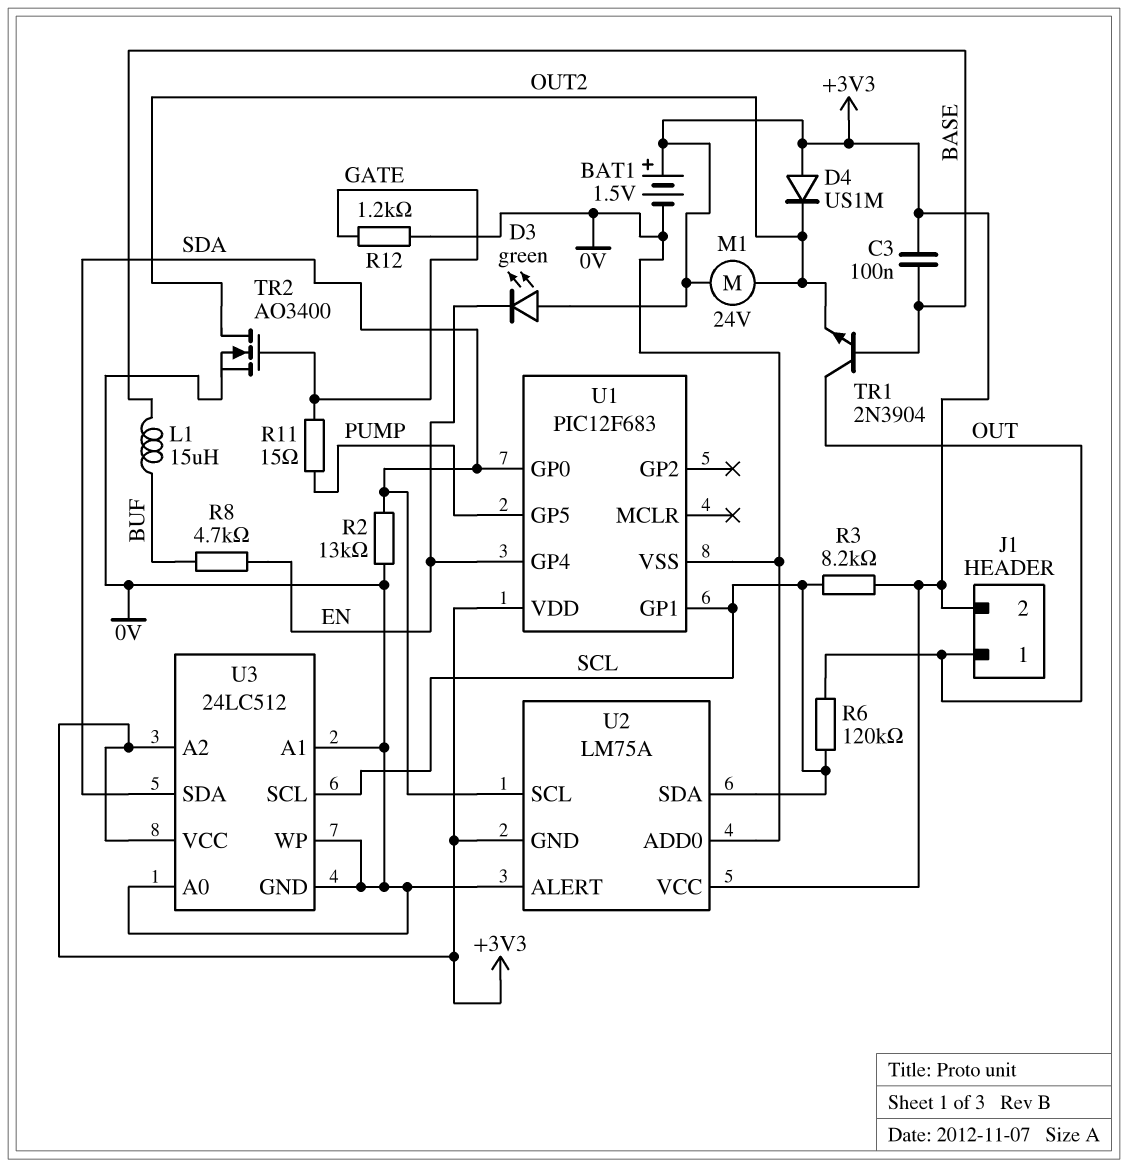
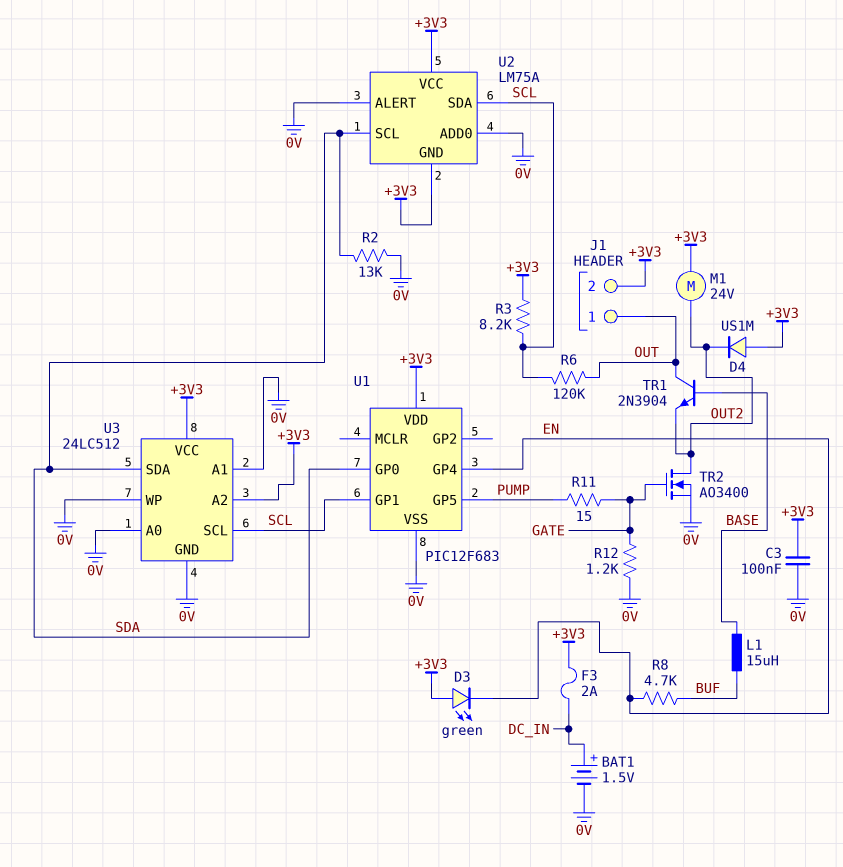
BAT1: 1.5V (plus +3V3, minus 0V) -> 1.5V (plus DC_IN, minus 0V)
C3: 100nF (+3V3, BASE) -> 100nF (+3V3, 0V)
F3: none -> 2A (+3V3, DC_IN)

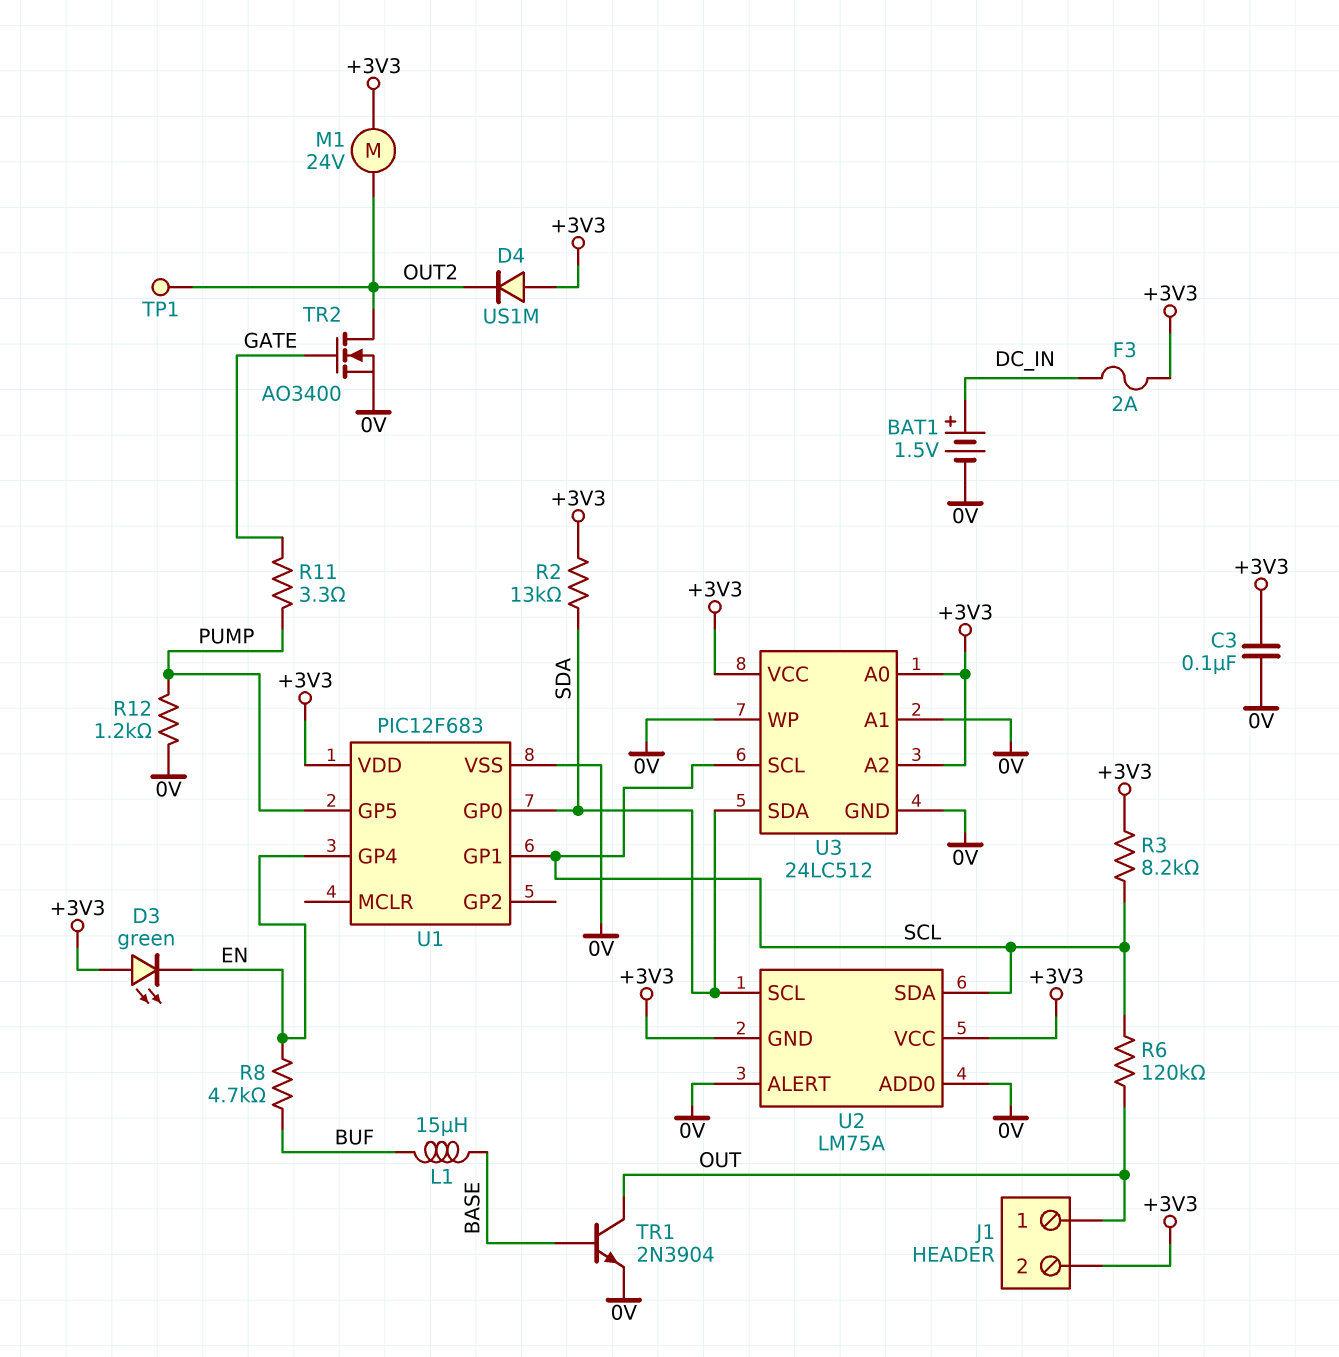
R2: 13k (0V, SDA) -> 13k (+3V3, SDA)
R11: 15 (GATE, PUMP) -> 3.3 (GATE, PUMP)
R12: 1.2k (0V, GATE) -> 1.2k (0V, PUMP)
TP1: none -> test point (OUT2)
TR1: NPN 2N3904 (B BASE, C OUT, E OUT2) -> NPN 2N3904 (B BASE, C OUT, E 0V)
U3 pin A0: 0V -> +3V3

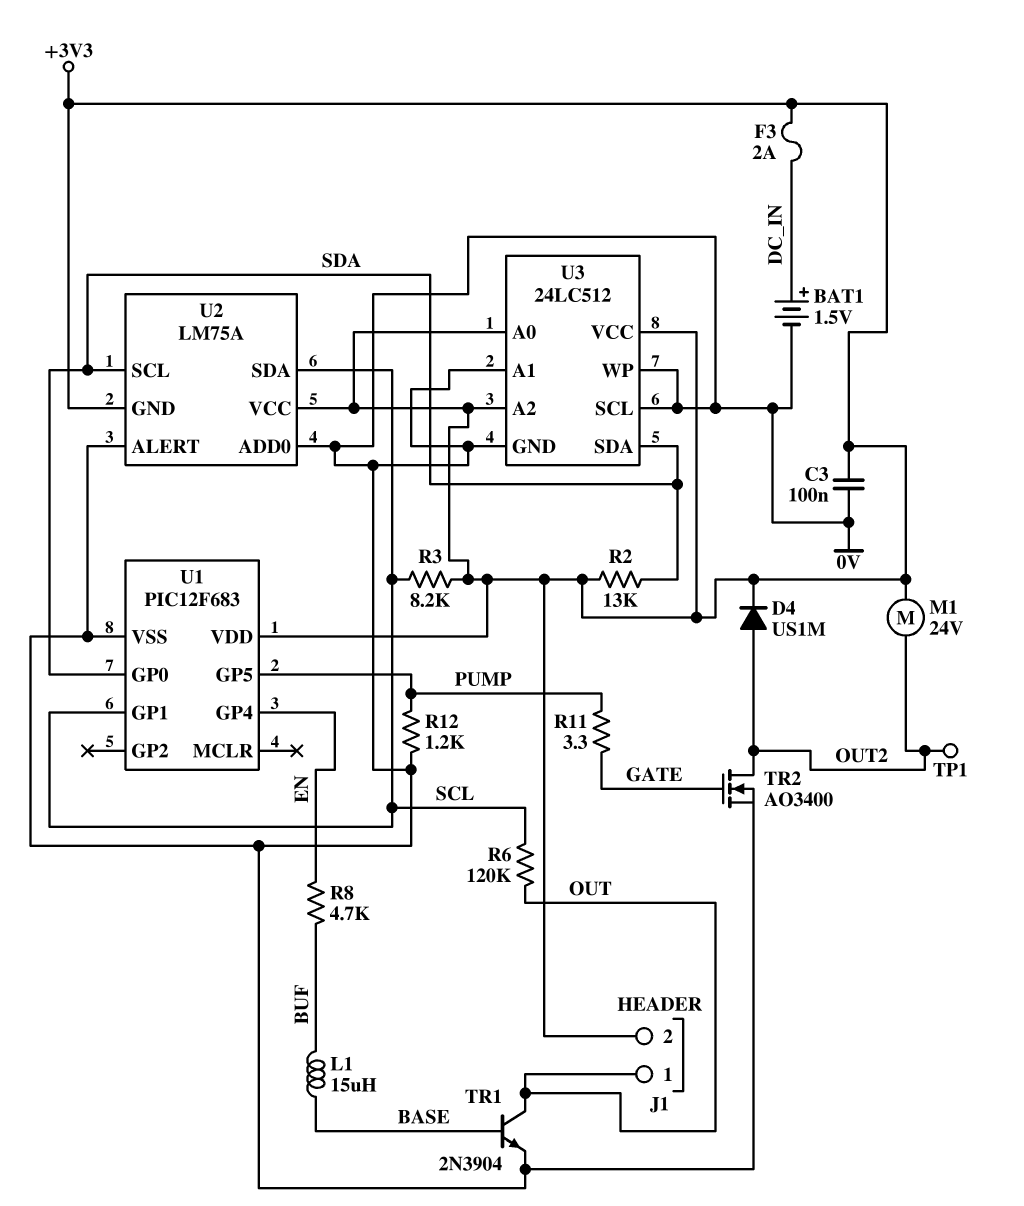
D3: LED green (A +3V3, K EN) -> none
D4: diode US1M (A +3V3, K OUT2) -> diode US1M (A OUT2, K +3V3)
U3 pin SCL: SCL -> 0V

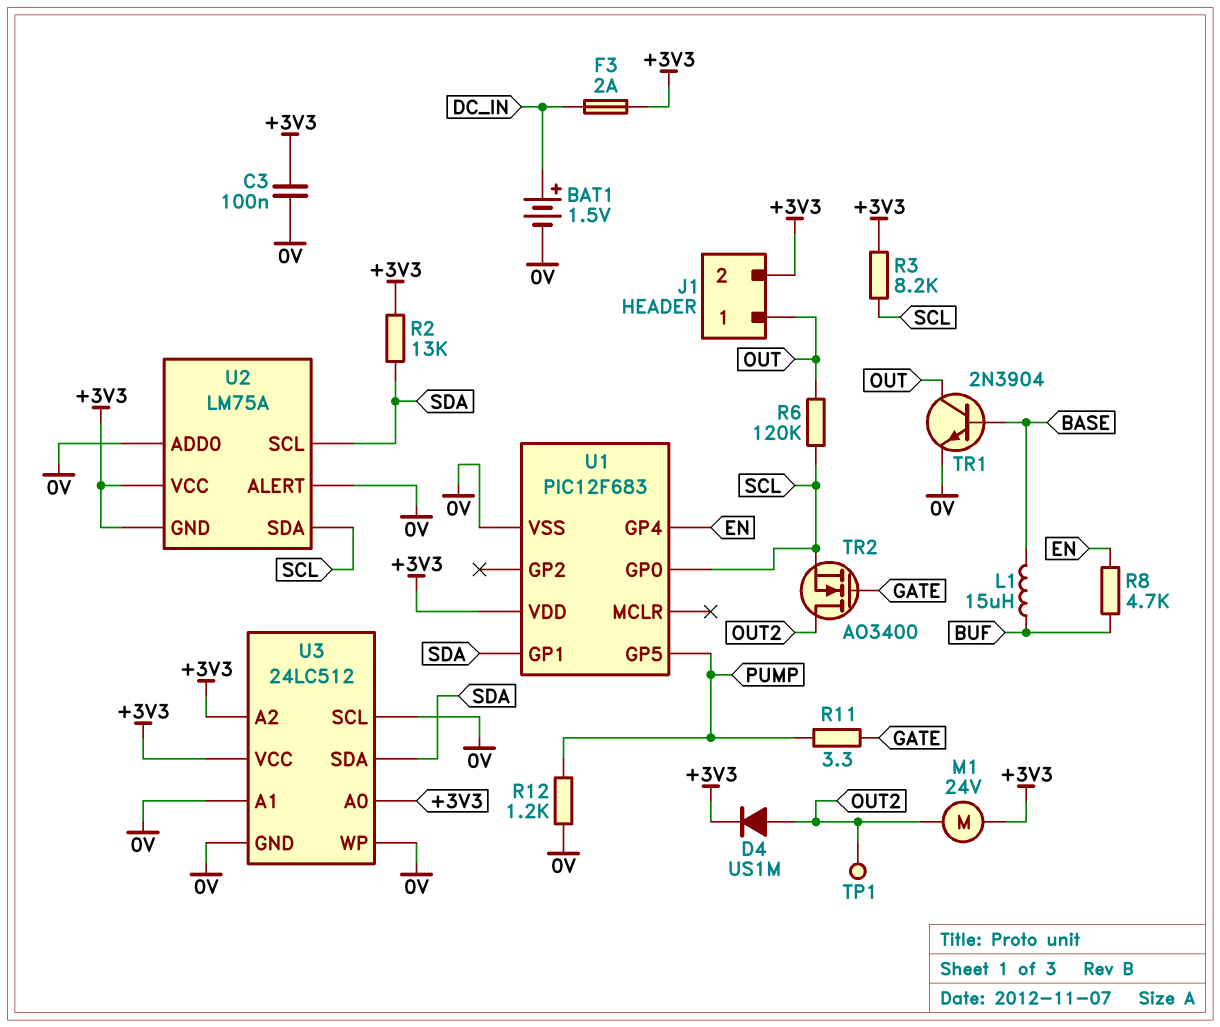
TR2: NMOS AO3400 (G GATE, D OUT2, S 0V) -> NMOS AO3400 (G GATE, D OUT2, S SCL)
U1 pin GP0: SDA -> SCL
U1 pin GP1: SCL -> SDA

